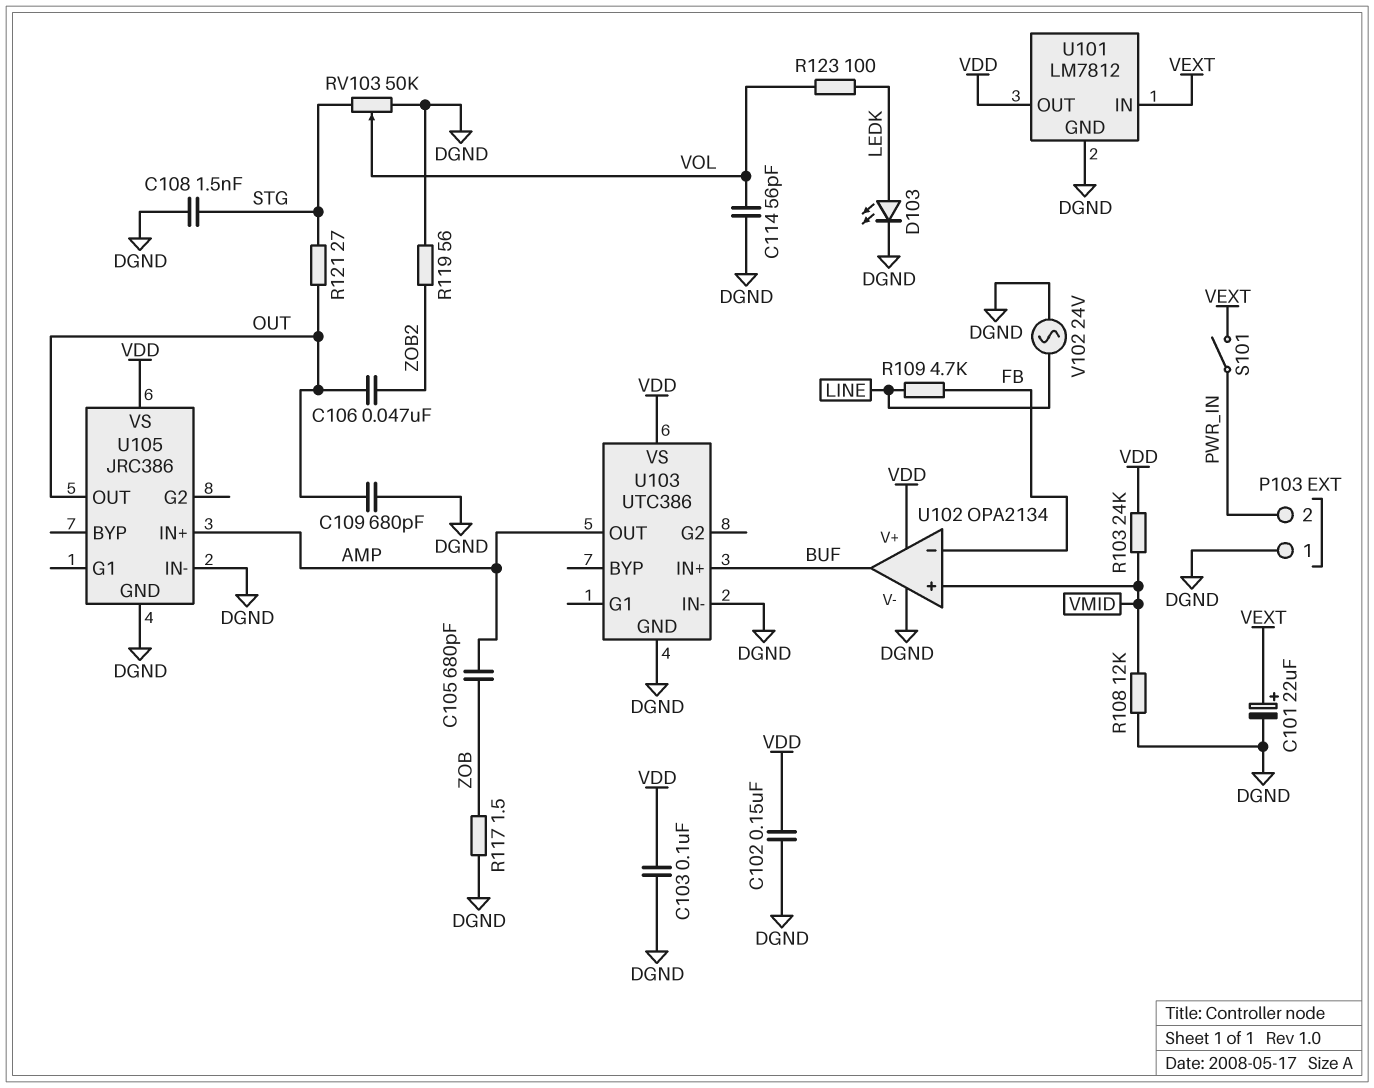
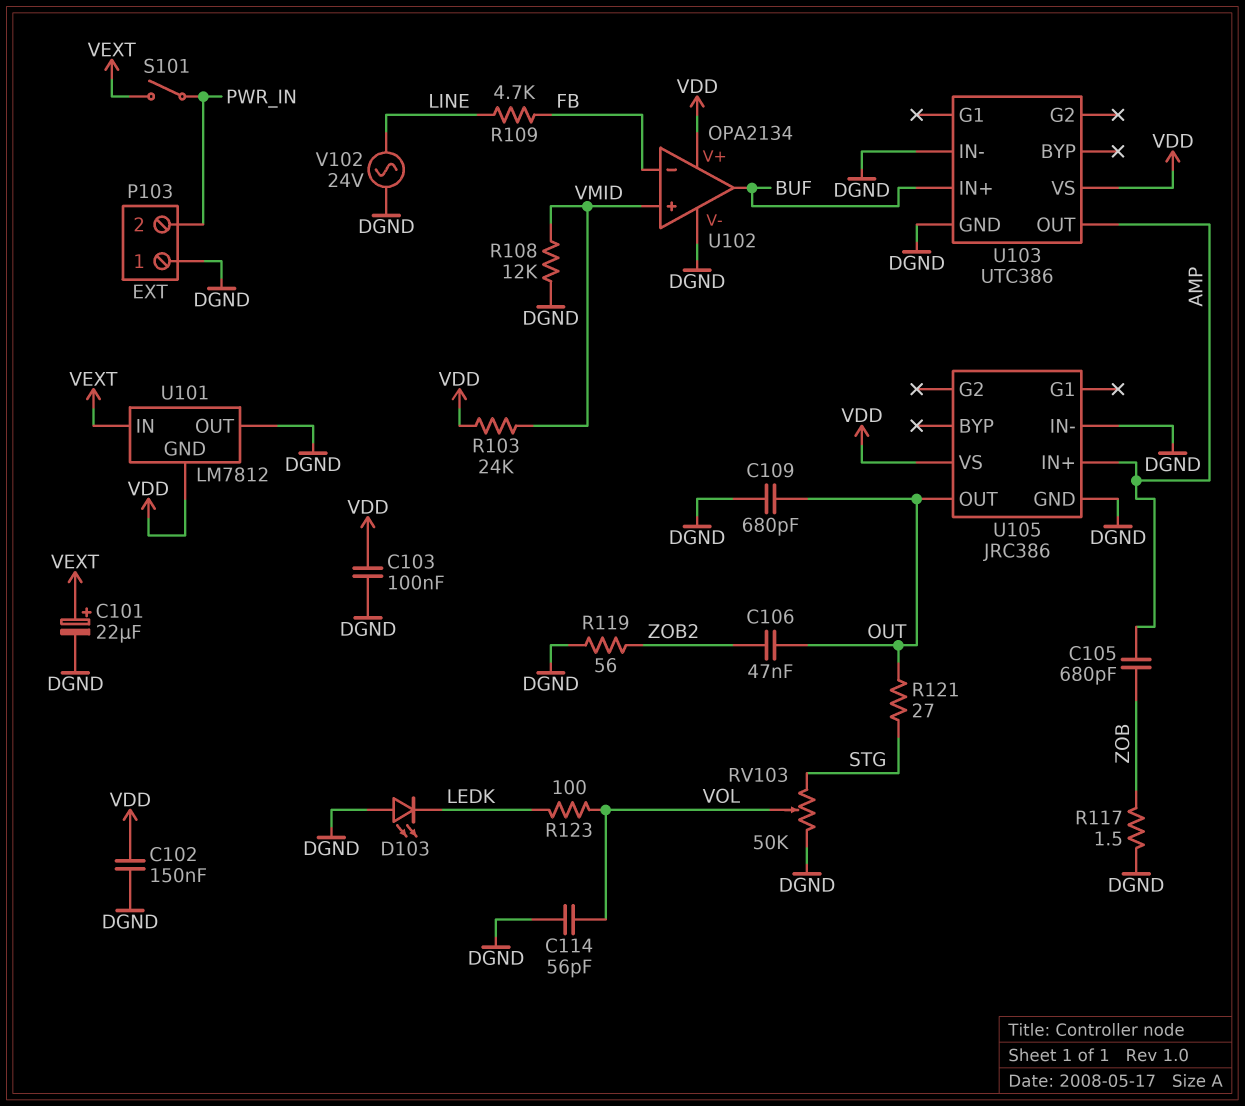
C108: 1.5nF (DGND, STG) -> none
D103: LED (A LEDK, K DGND) -> LED (A DGND, K LEDK)
U101 pin GND: DGND -> VDD
U101 pin OUT: VDD -> DGND

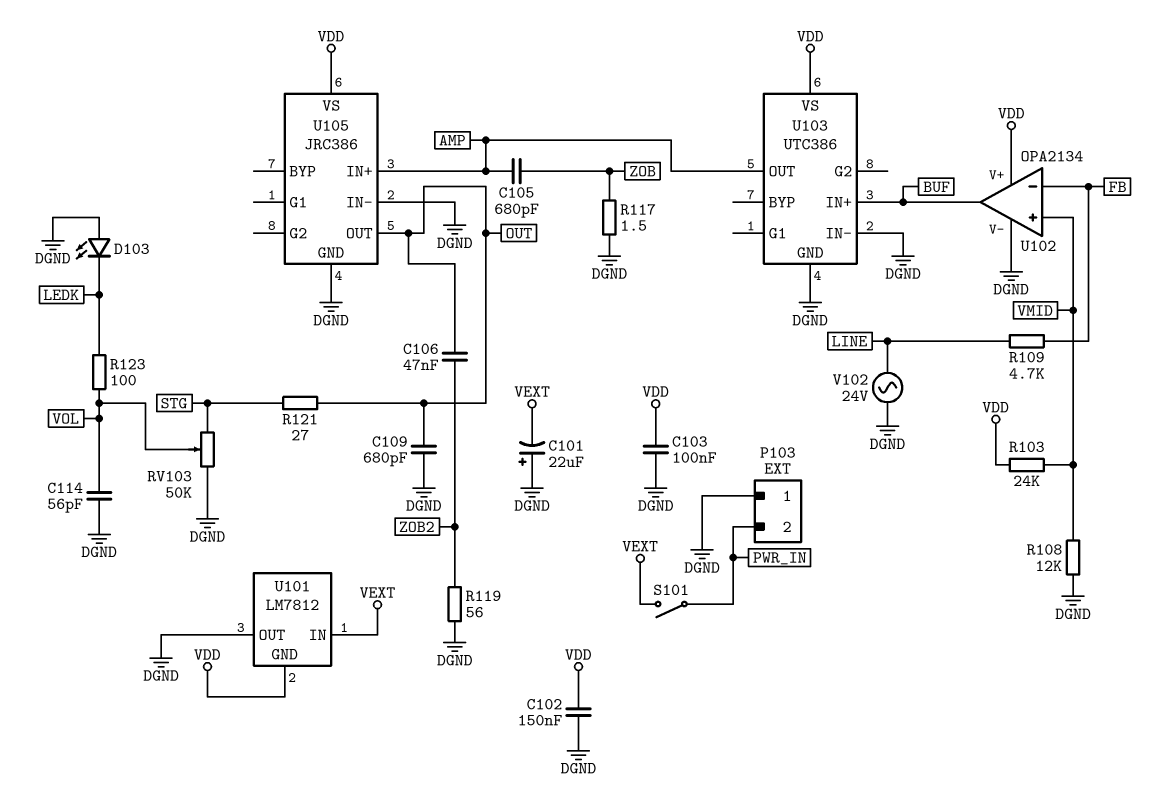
C101: 22uF (plus VEXT, minus DGND) -> 22uF (plus DGND, minus VEXT)

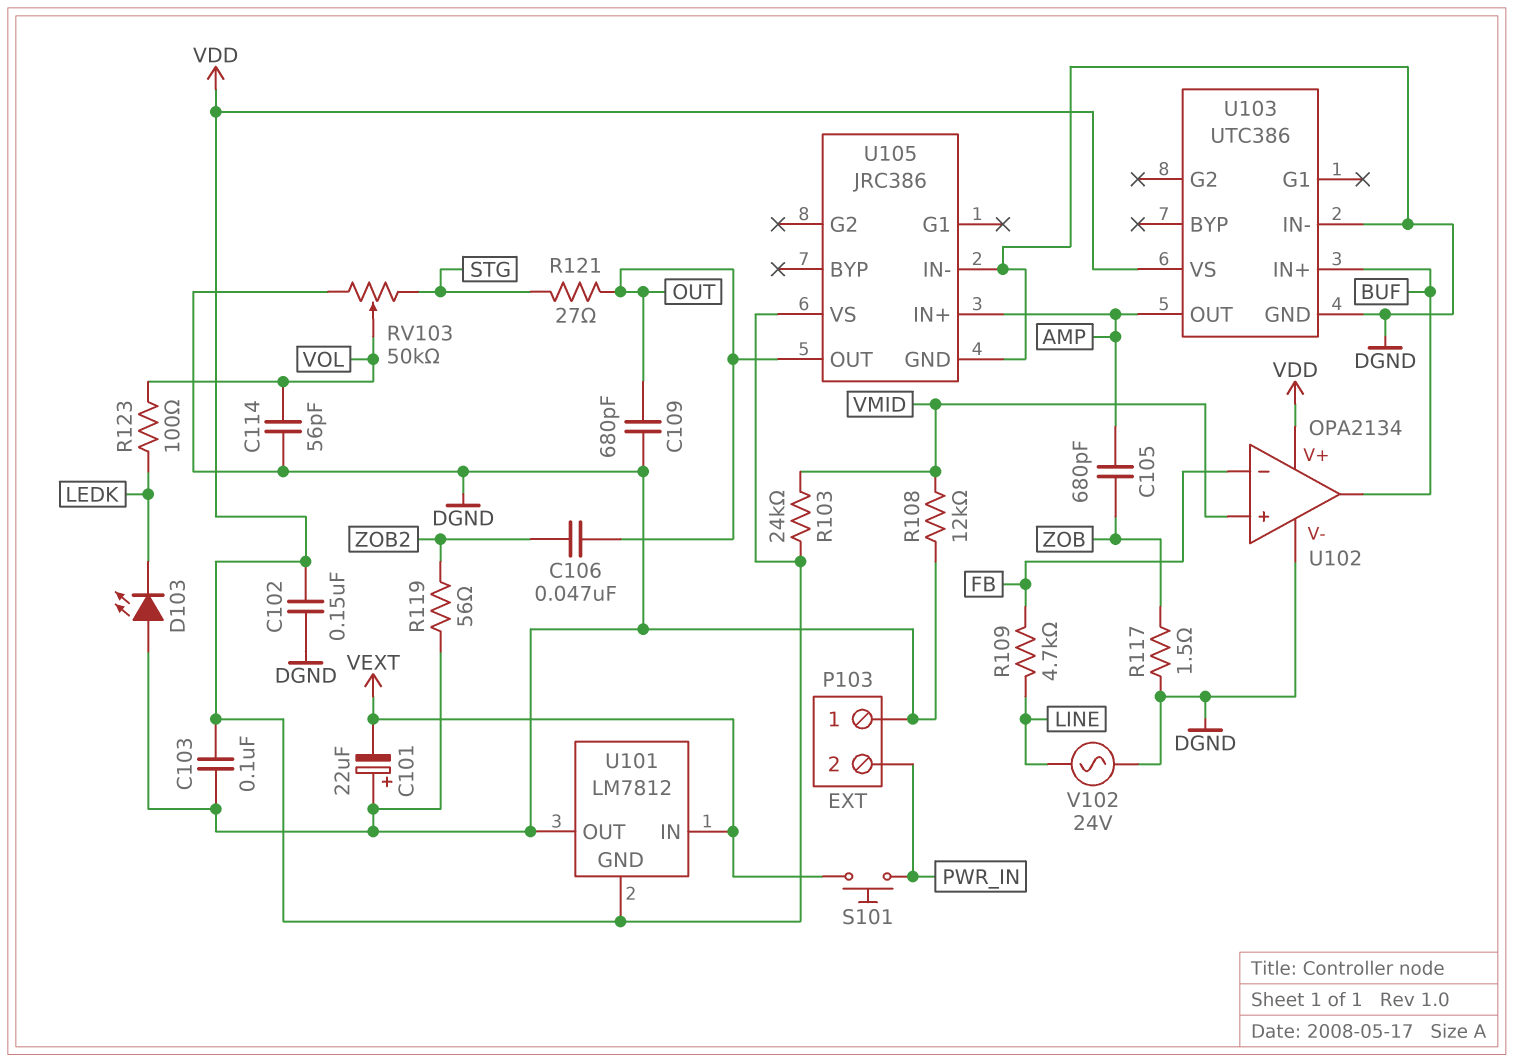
S101: switch (PWR_IN, VEXT) -> button (PWR_IN, VEXT)

